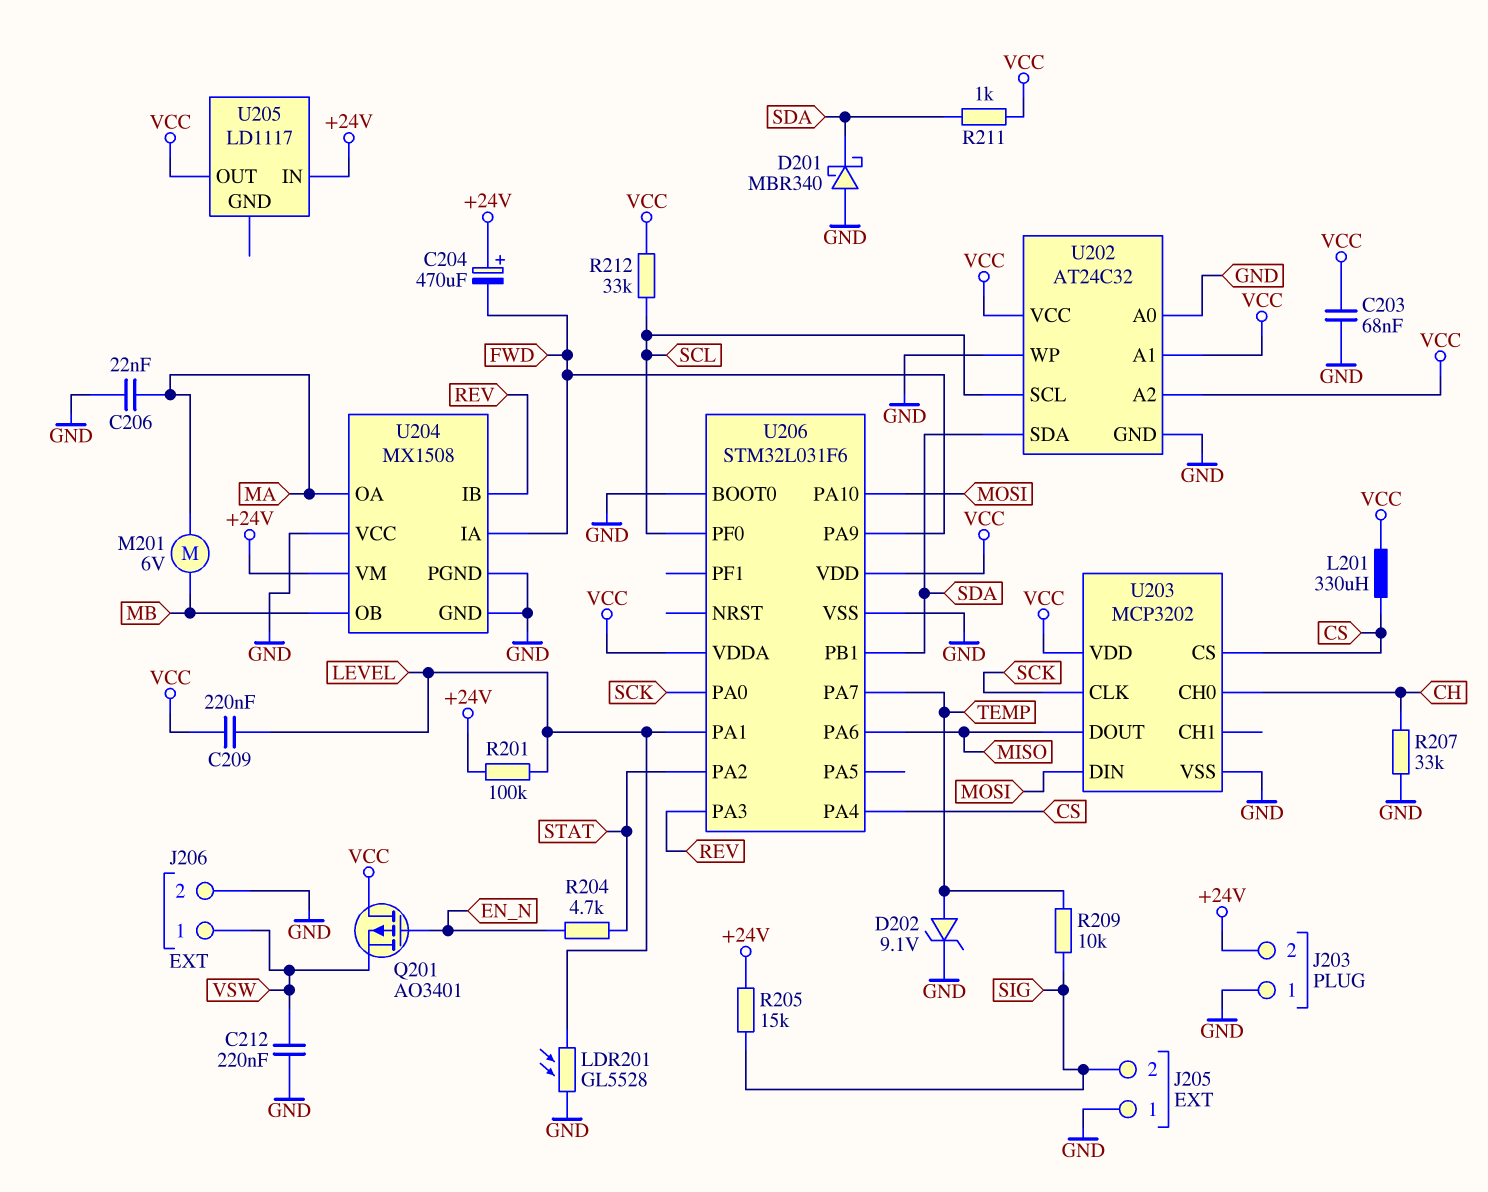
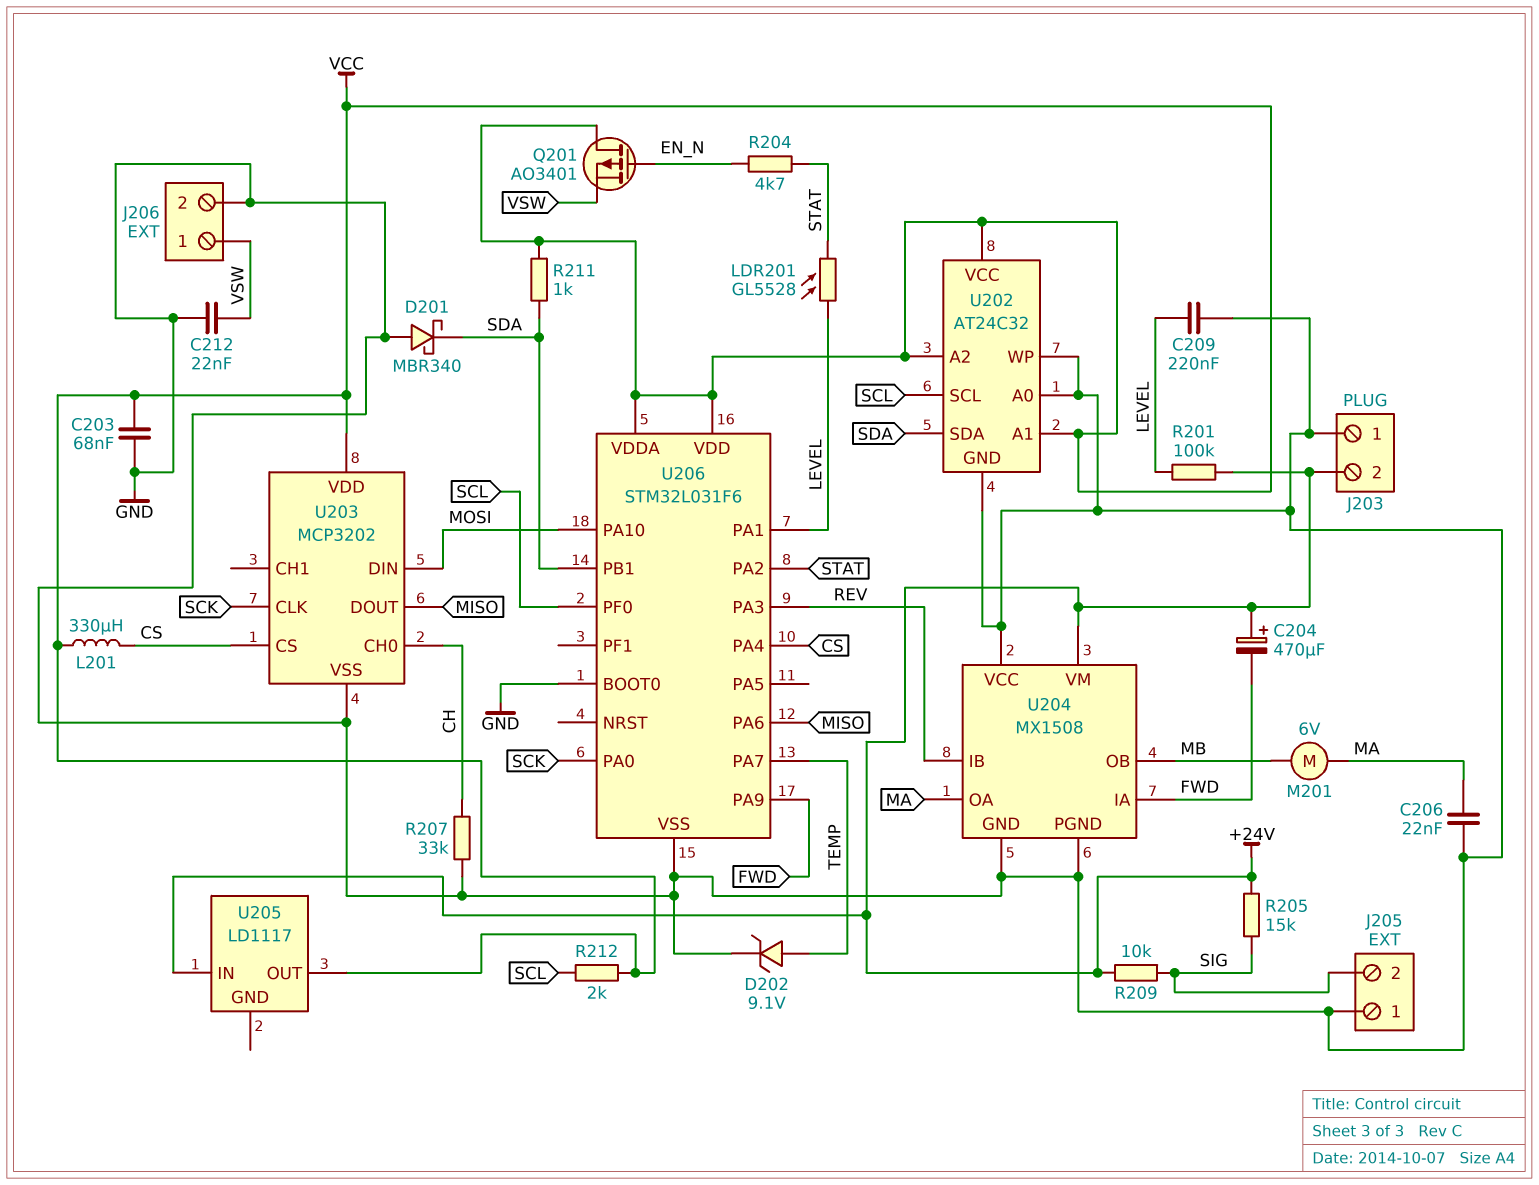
C209: 220nF (LEVEL, VCC) -> 220nF (GND, LEVEL)
C212: 220nF (GND, VSW) -> 22nF (GND, VSW)
LDR201: GL5528 (GND, LEVEL) -> GL5528 (LEVEL, STAT)
R209: 10k (SIG, TEMP) -> 10k (+24V, SIG)
R212: 33k (SCL, VCC) -> 2k (SCL, VCC)

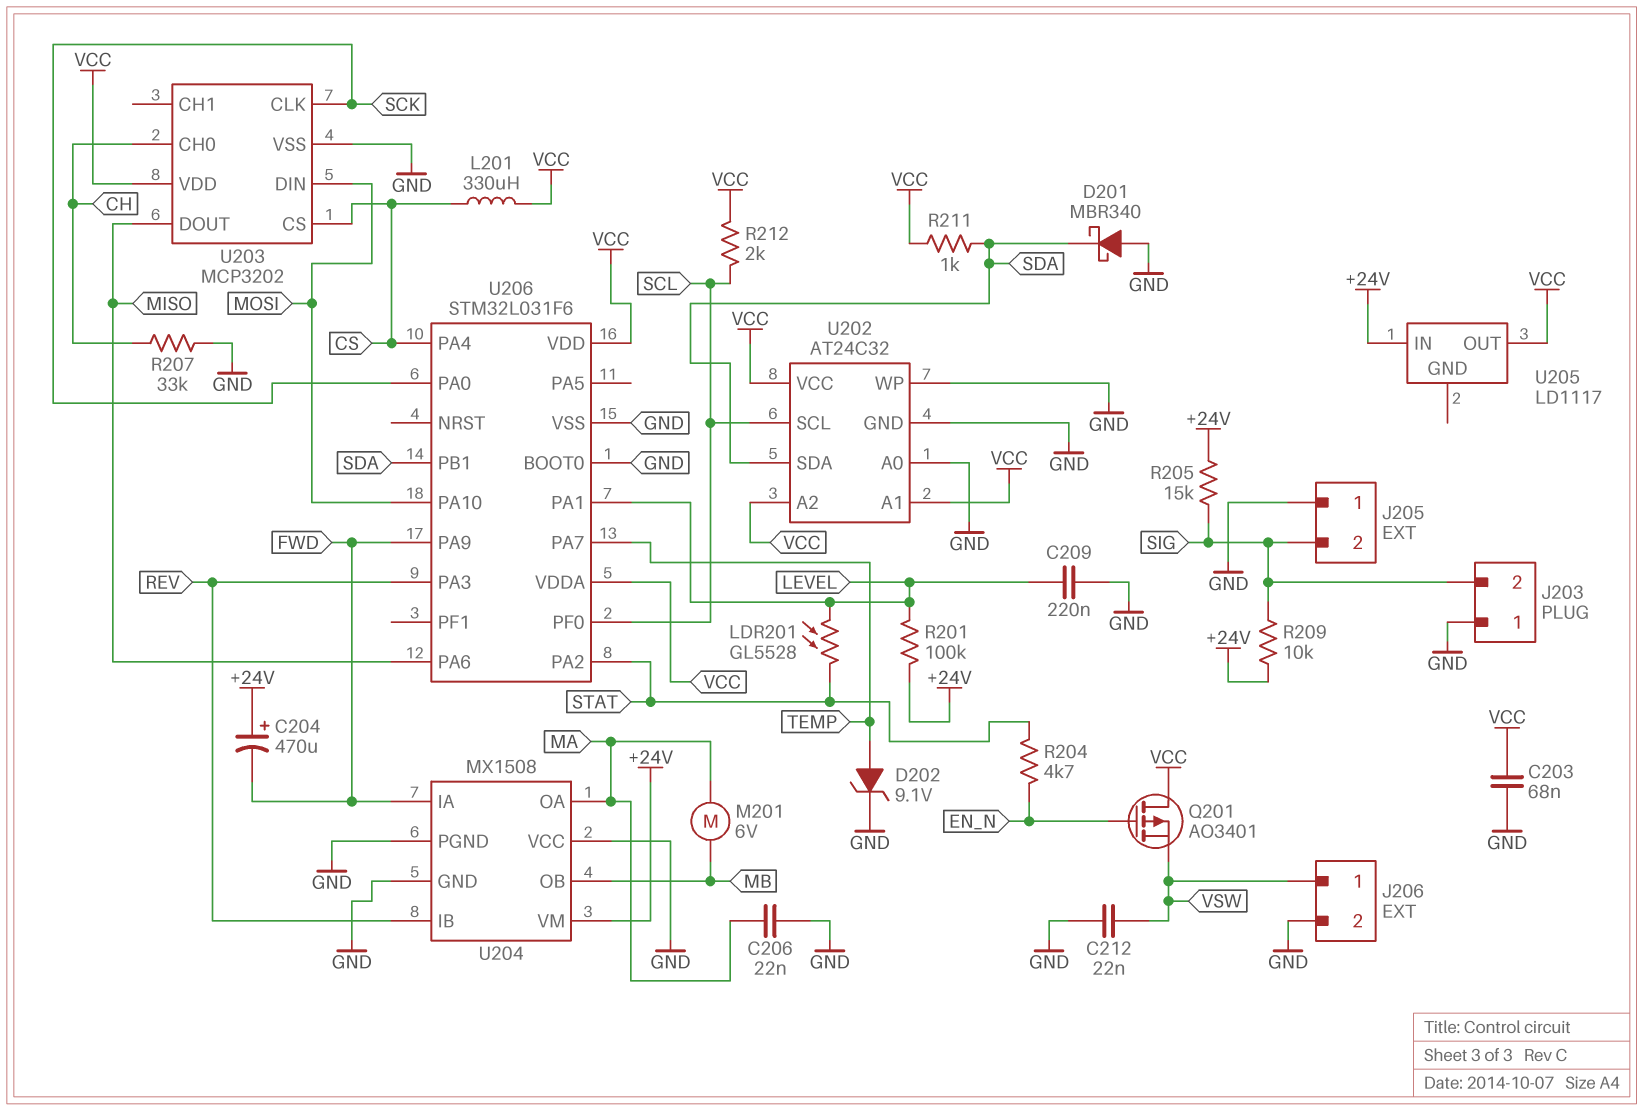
J203 pin 2: +24V -> SIG

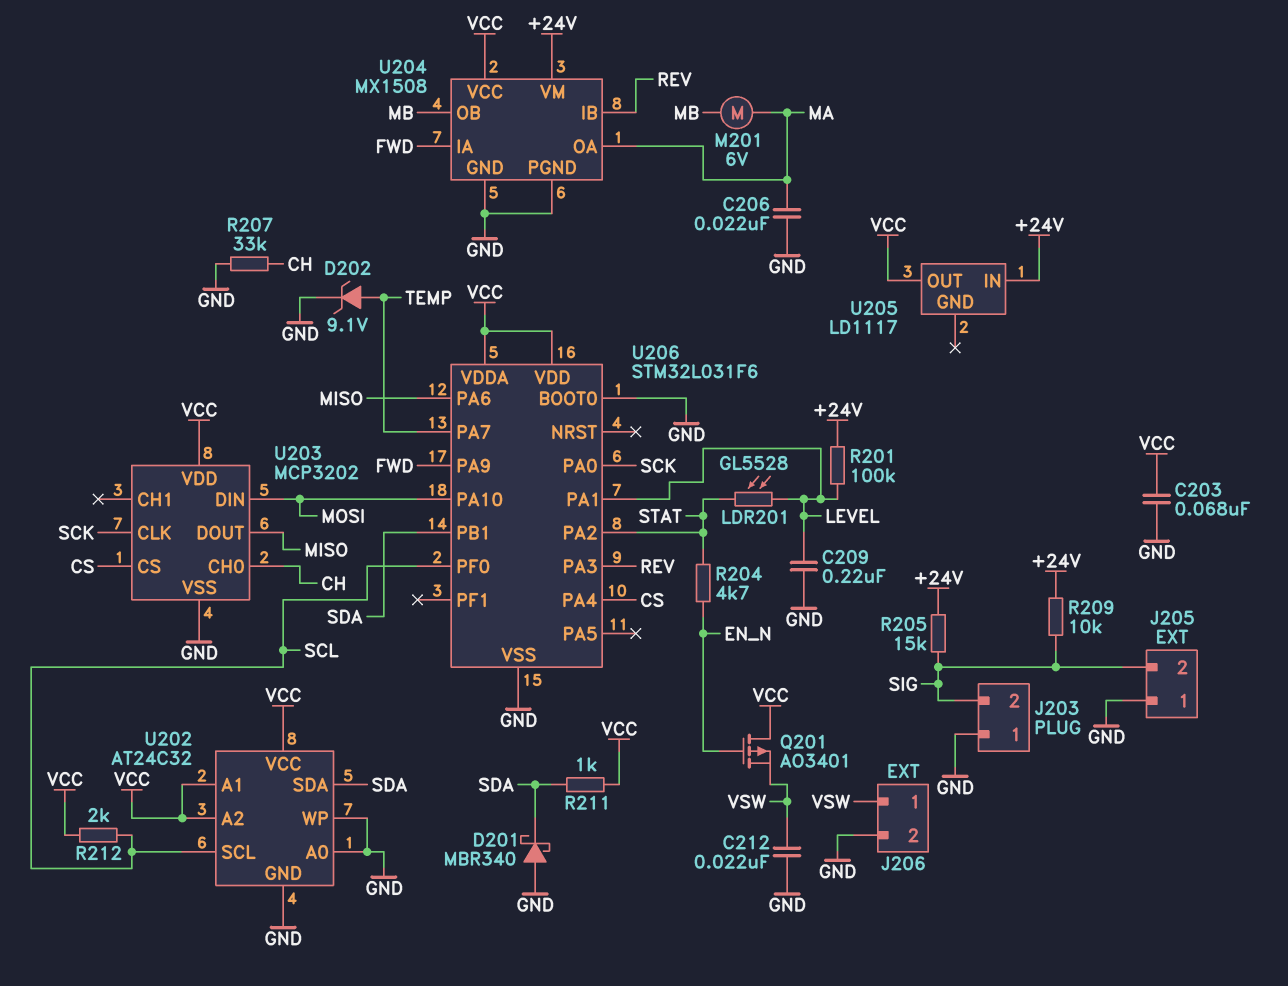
C204: 470uF (plus +24V, minus FWD) -> none
L201: 330uH (CS, VCC) -> none
U204 pin VCC: GND -> VCC

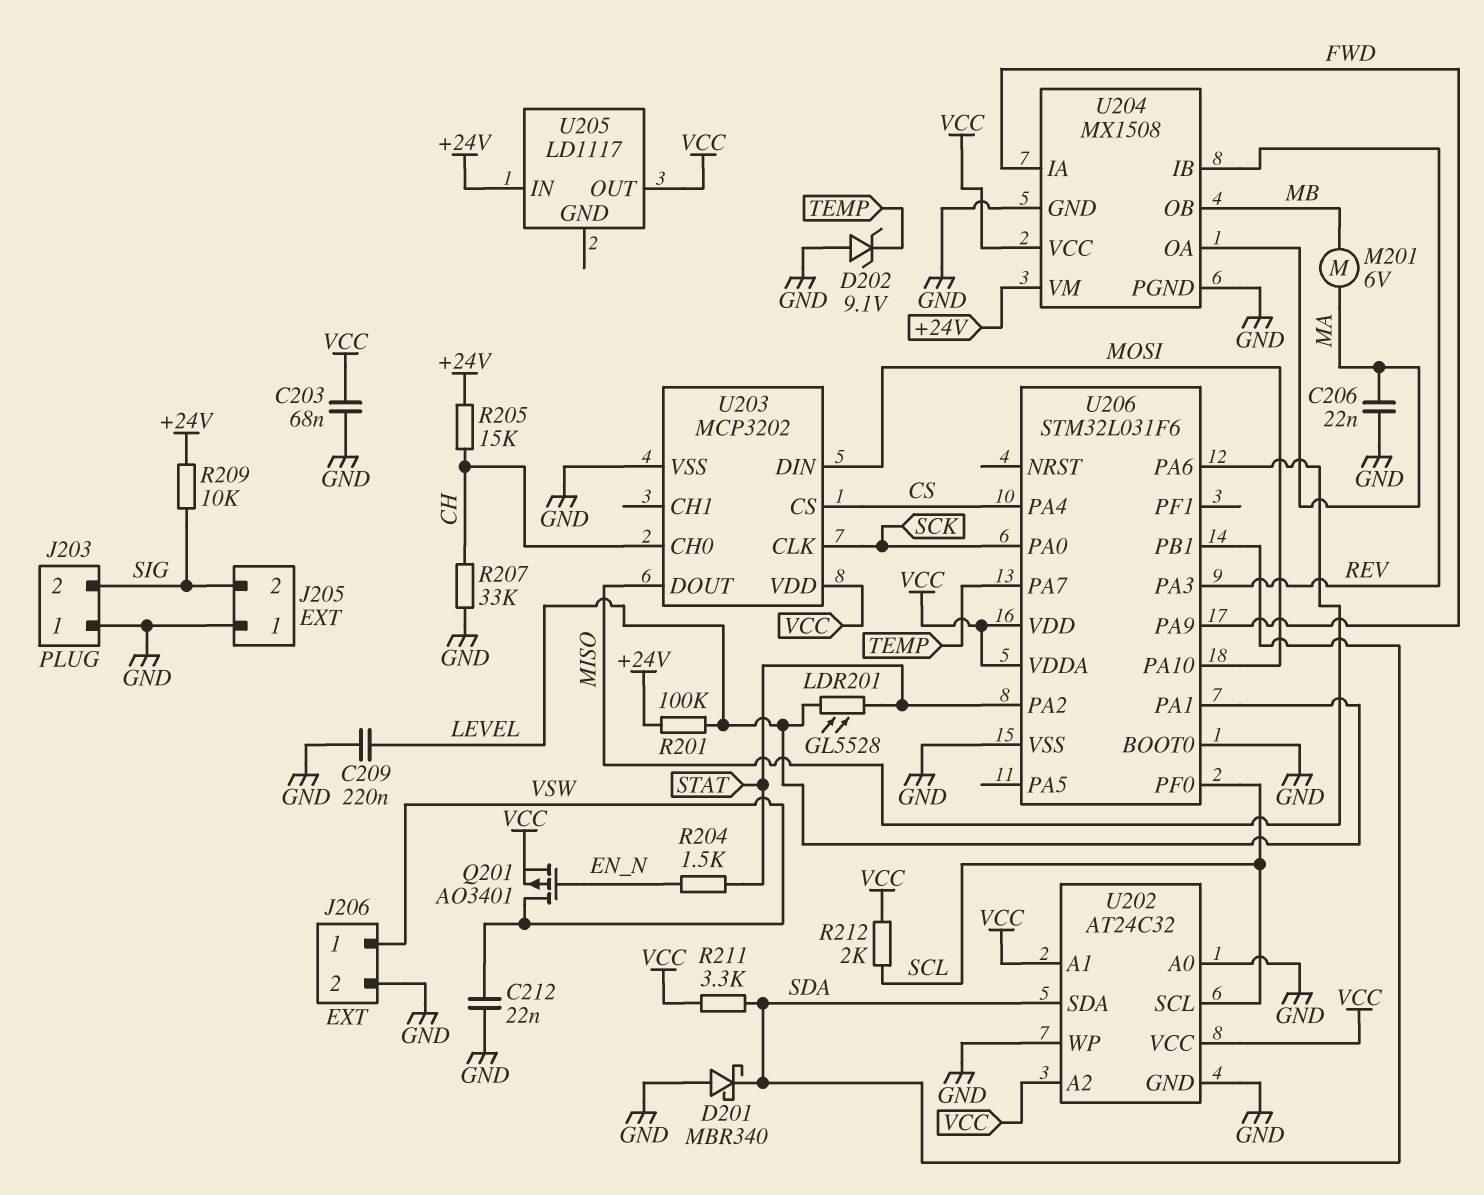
D202: zener 9.1V (A TEMP, K GND) -> zener 9.1V (A GND, K TEMP)
Q201: PMOS AO3401 (G EN_N, D VCC, S VSW) -> PMOS AO3401 (G EN_N, D VSW, S VCC)
R204: 4.7k (EN_N, STAT) -> 1.5k (EN_N, STAT)
R205: 15k (+24V, SIG) -> 15k (+24V, CH)
R211: 1k (SDA, VCC) -> 3.3k (SDA, VCC)

